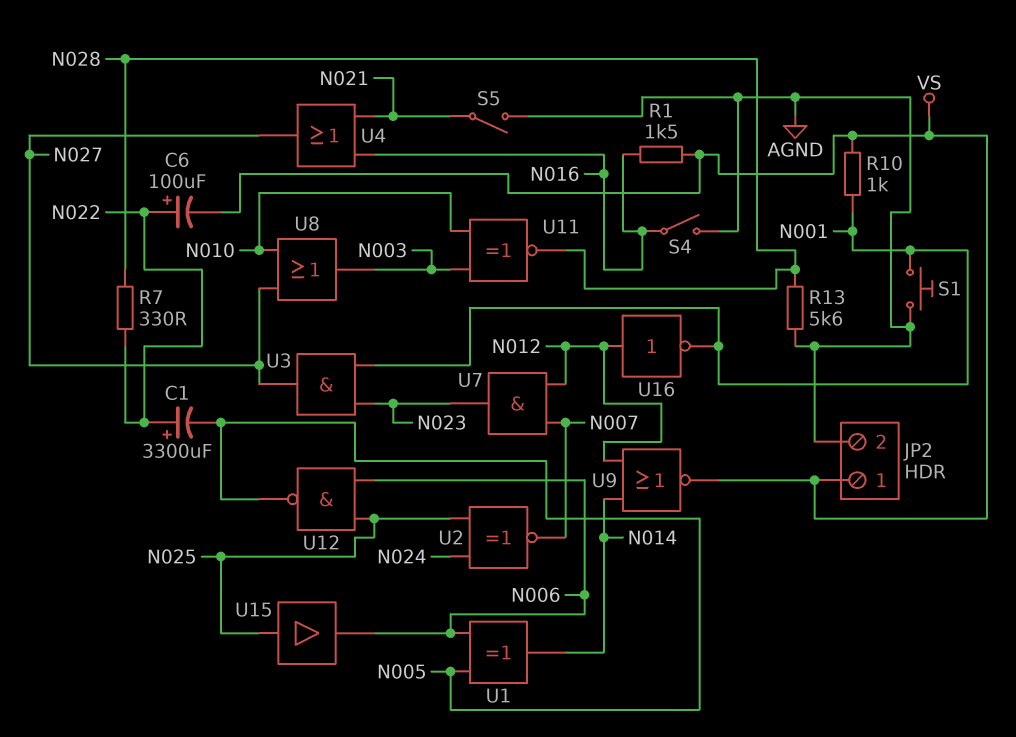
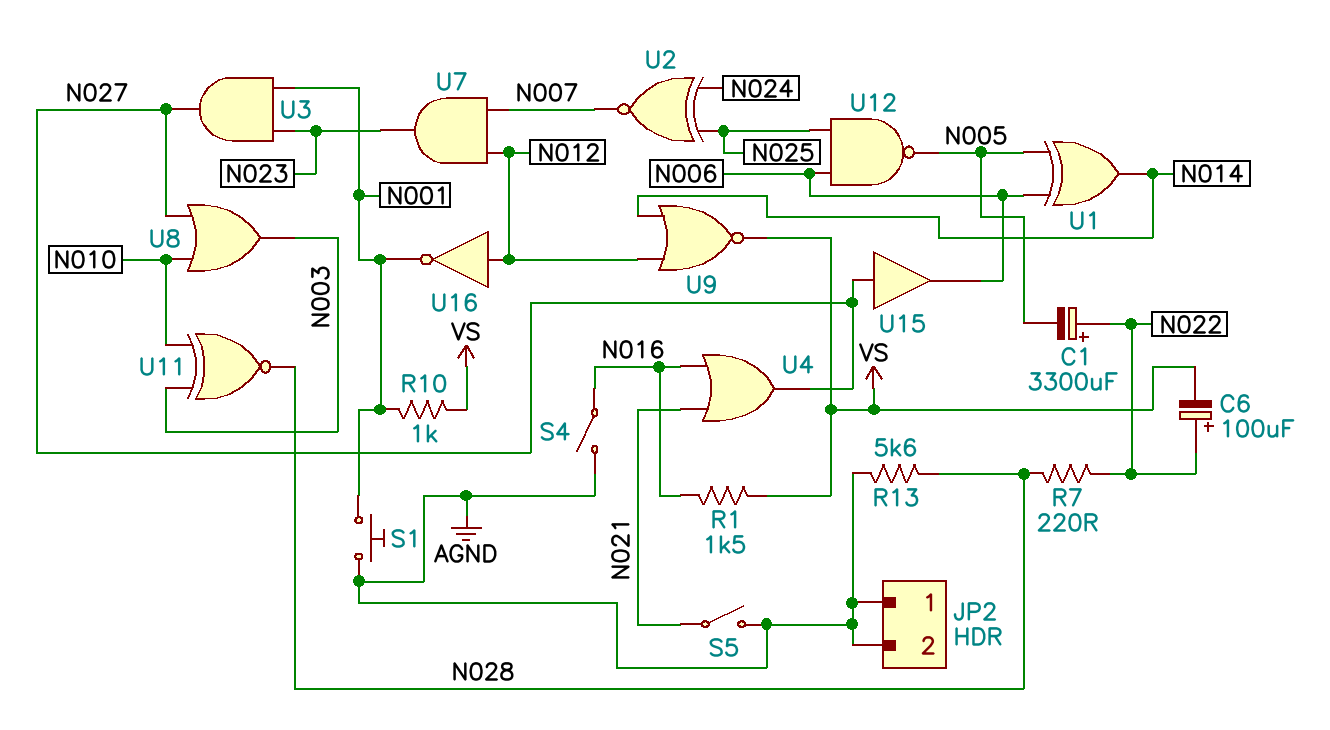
JP2 pin 1: VS -> AGND
R7: 330 (N022, N028) -> 220 (N022, N028)
U15: buffer (in N025, out N006) -> buffer (in N027, out N006)

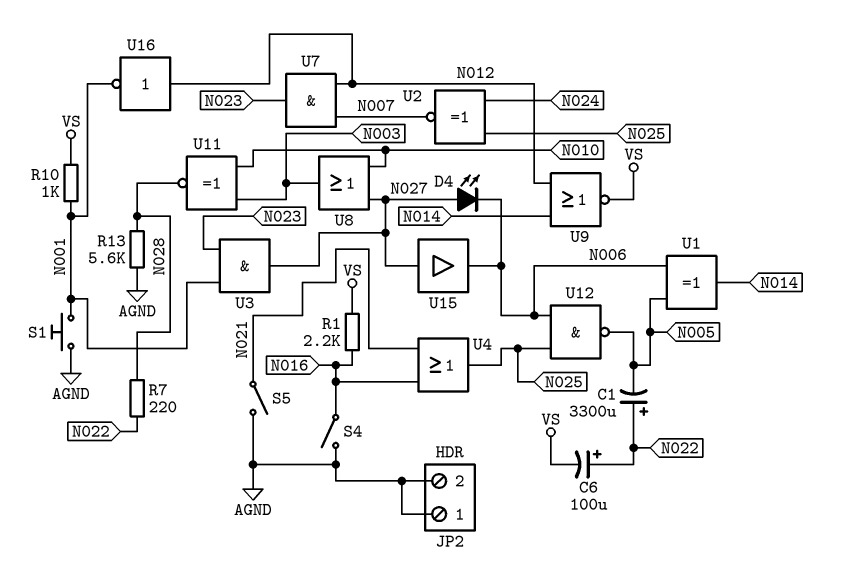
D4: none -> LED (A N027, K N006)
R1: 1.5k (N016, VS) -> 2.2k (N016, VS)
U4: OR (in N016, in N021, out N027) -> OR (in N016, in N021, out N025)

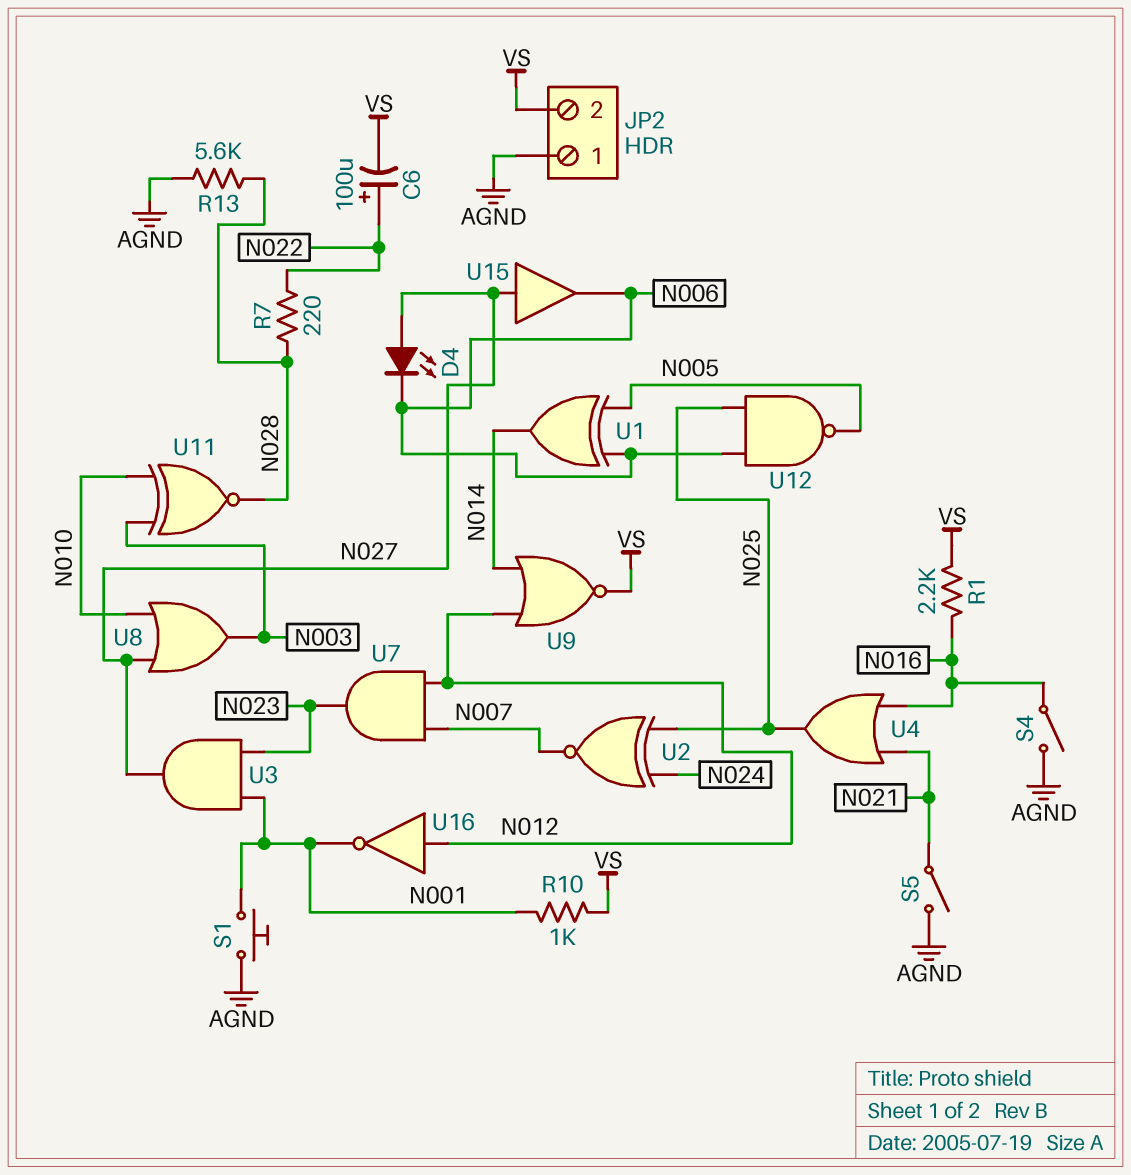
C1: 3300uF (plus N022, minus N005) -> none
JP2 pin 2: AGND -> VS

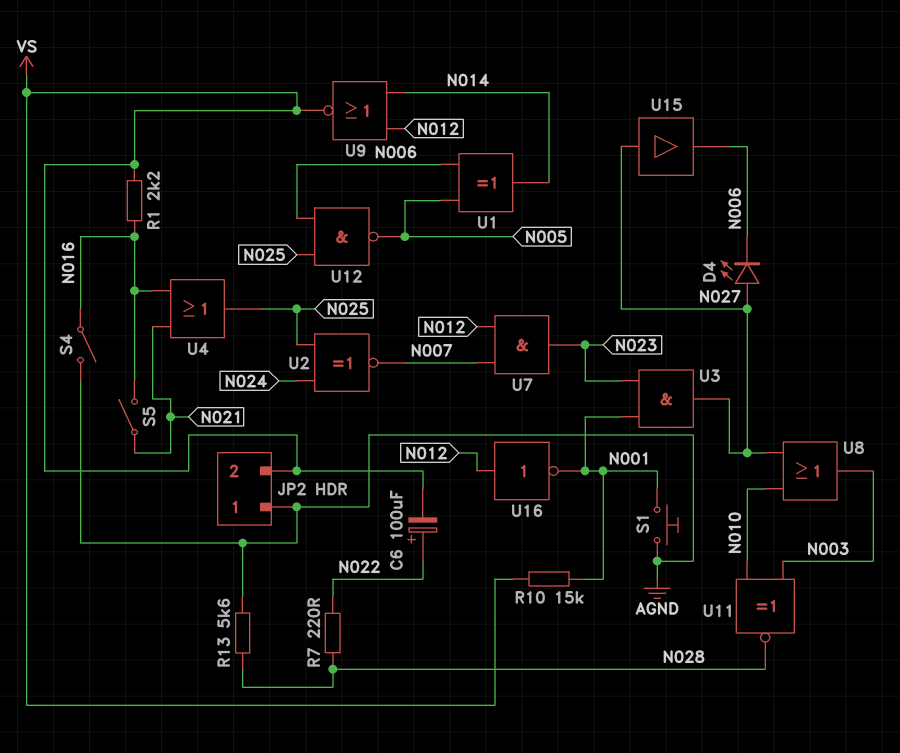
R10: 1k (N001, VS) -> 15k (N001, VS)
S5: switch (AGND, N021) -> switch (N016, N021)

